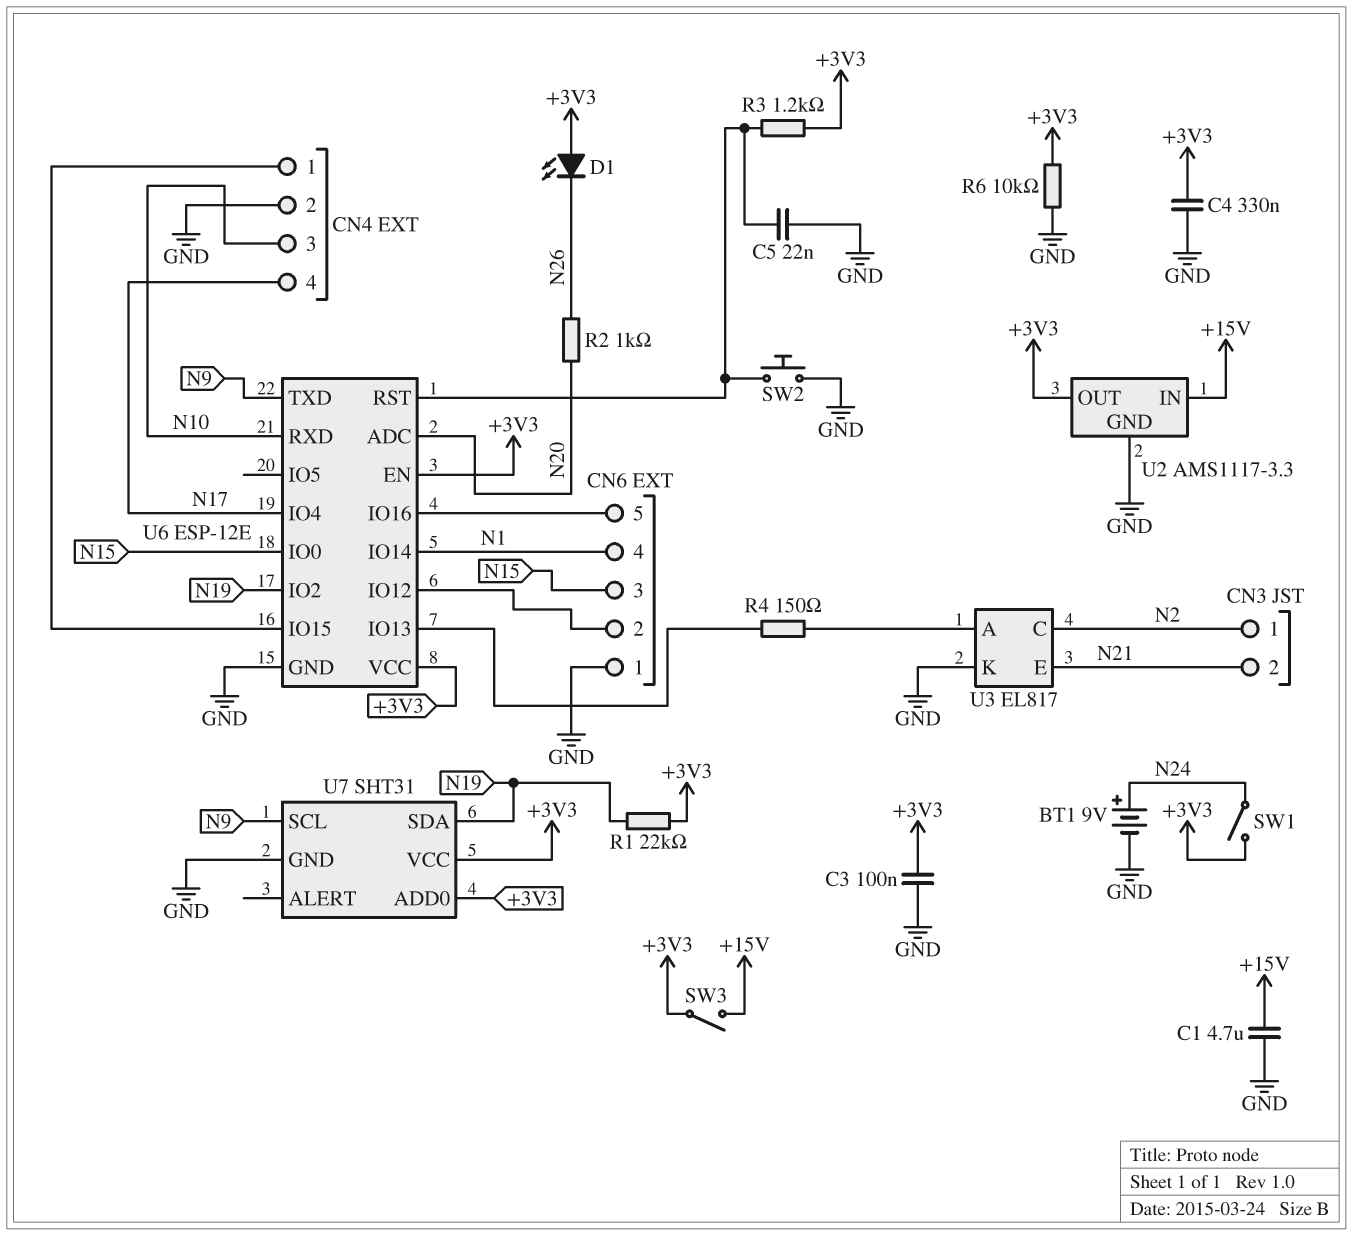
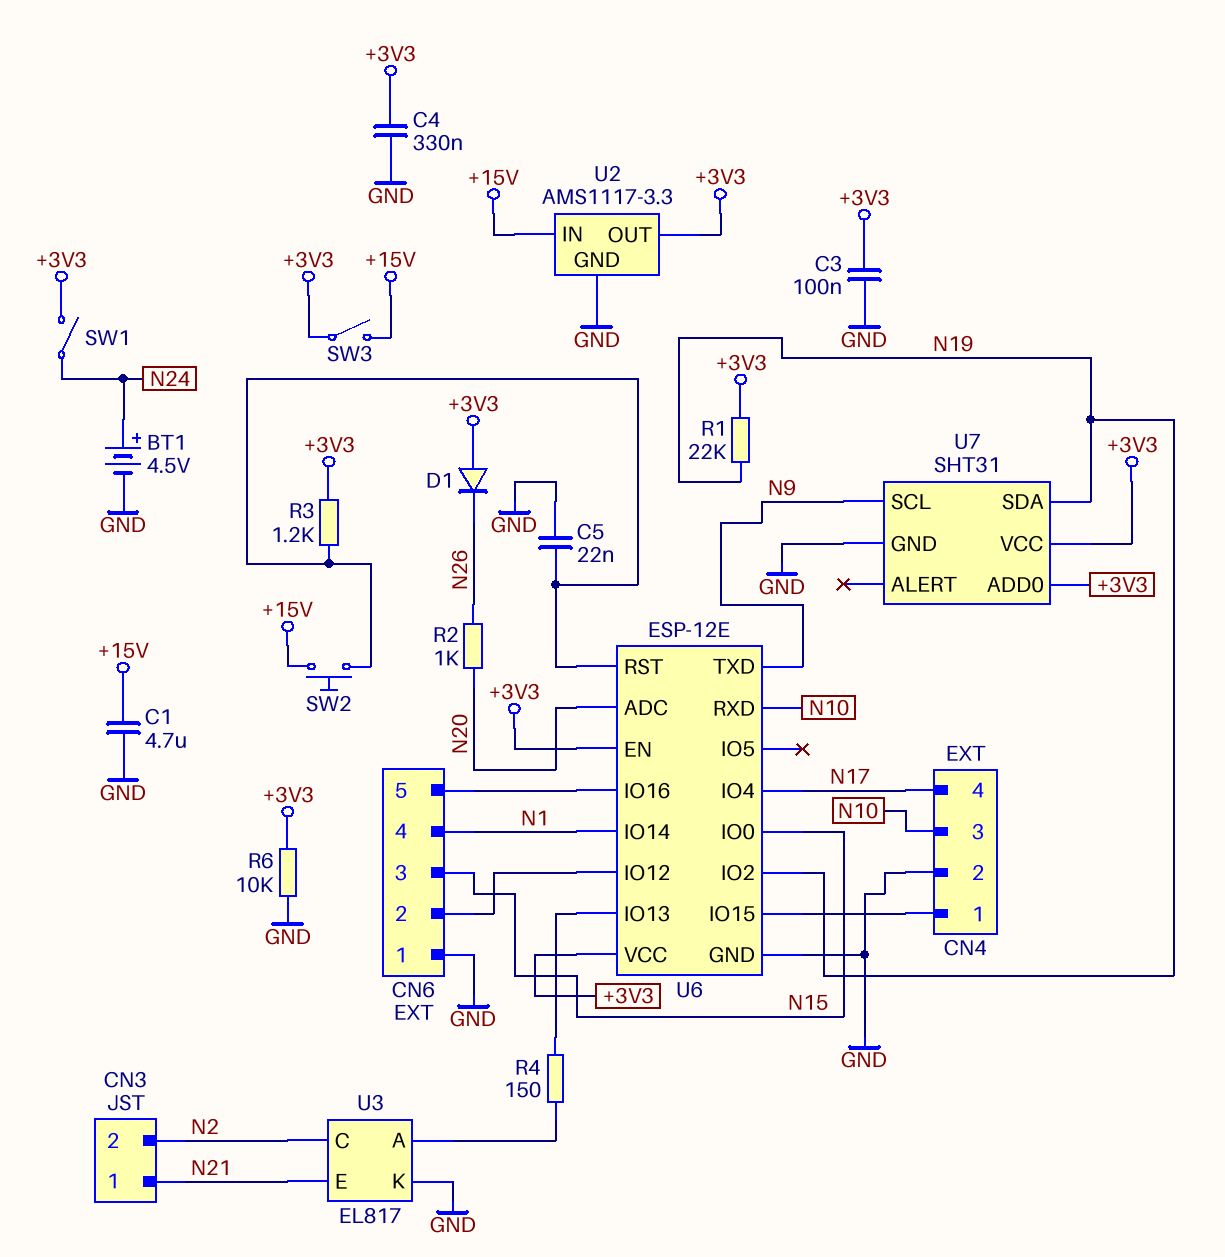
BT1: 9V (plus N24, minus GND) -> 4.5V (plus N24, minus GND)
CN3 pin 1: N2 -> N21
CN3 pin 2: N21 -> N2
D1: LED (A +3V3, K N26) -> diode (A +3V3, K N26)
SW2: button (GND, U6/RST) -> button (+15V, U6/RST)

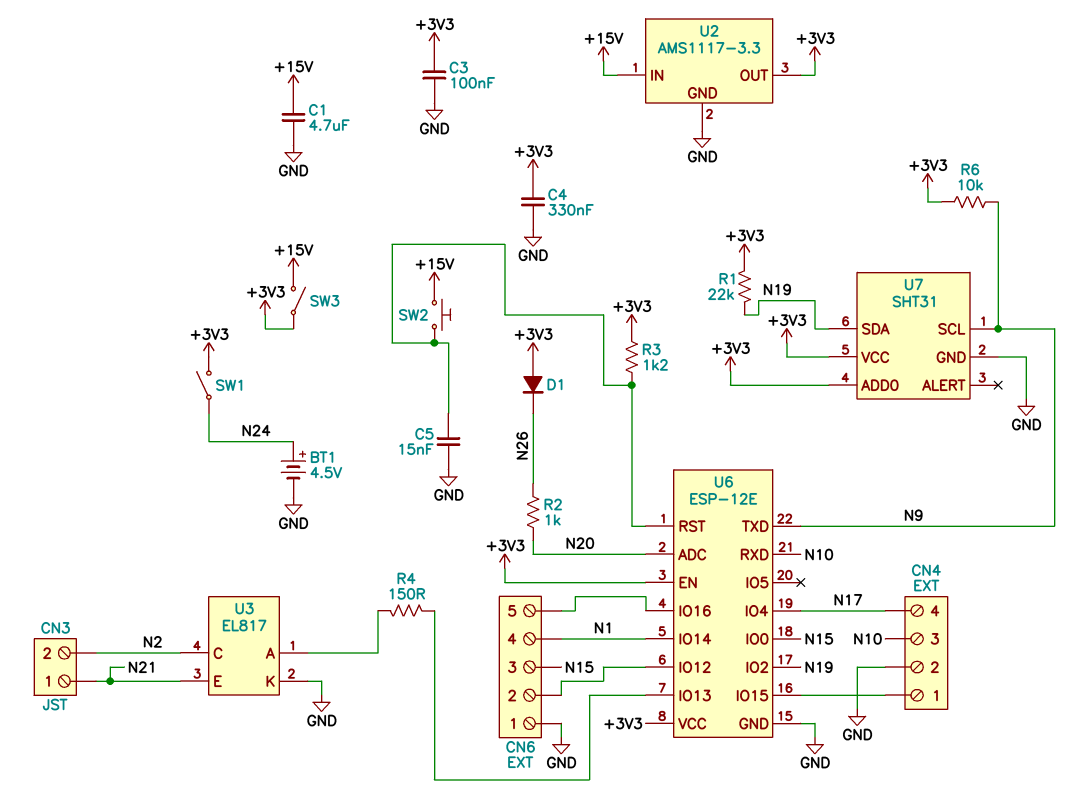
C5: 22nF (GND, U6/RST) -> 15nF (GND, U6/RST)
R6: 10k (+3V3, GND) -> 10k (+3V3, N9)

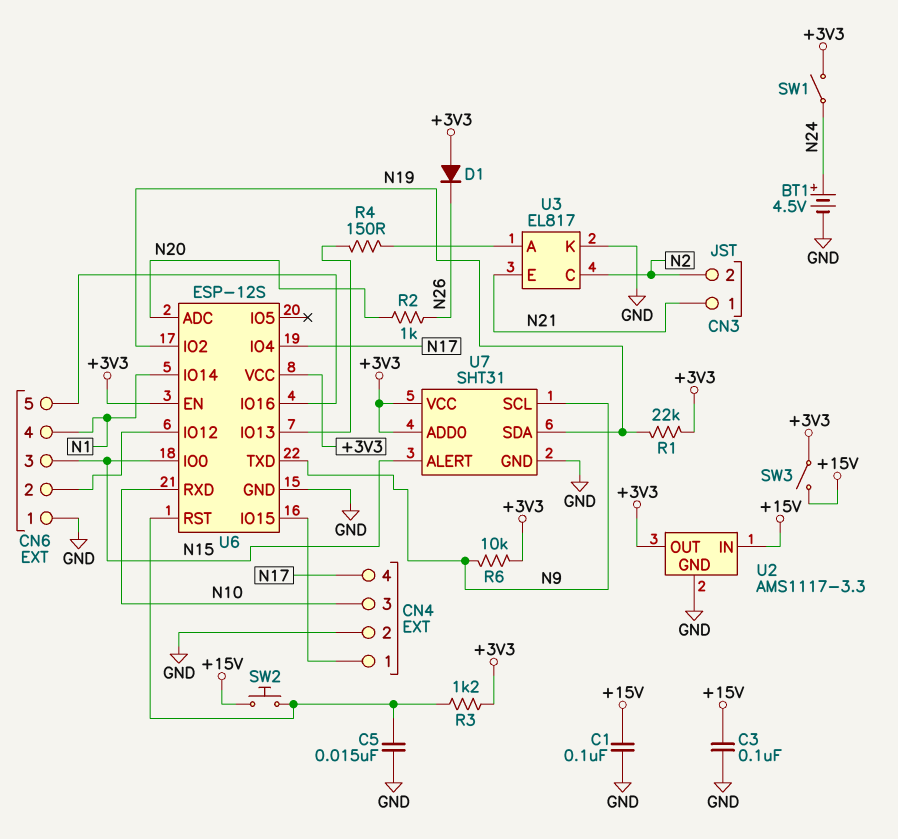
C1: 4.7uF (+15V, GND) -> 100nF (+15V, GND)
C3: 100nF (+3V3, GND) -> 100nF (+15V, GND)
C4: 330nF (+3V3, GND) -> none
U6: ESP-12E -> ESP-12S
U7 pin ALERT: none -> N15

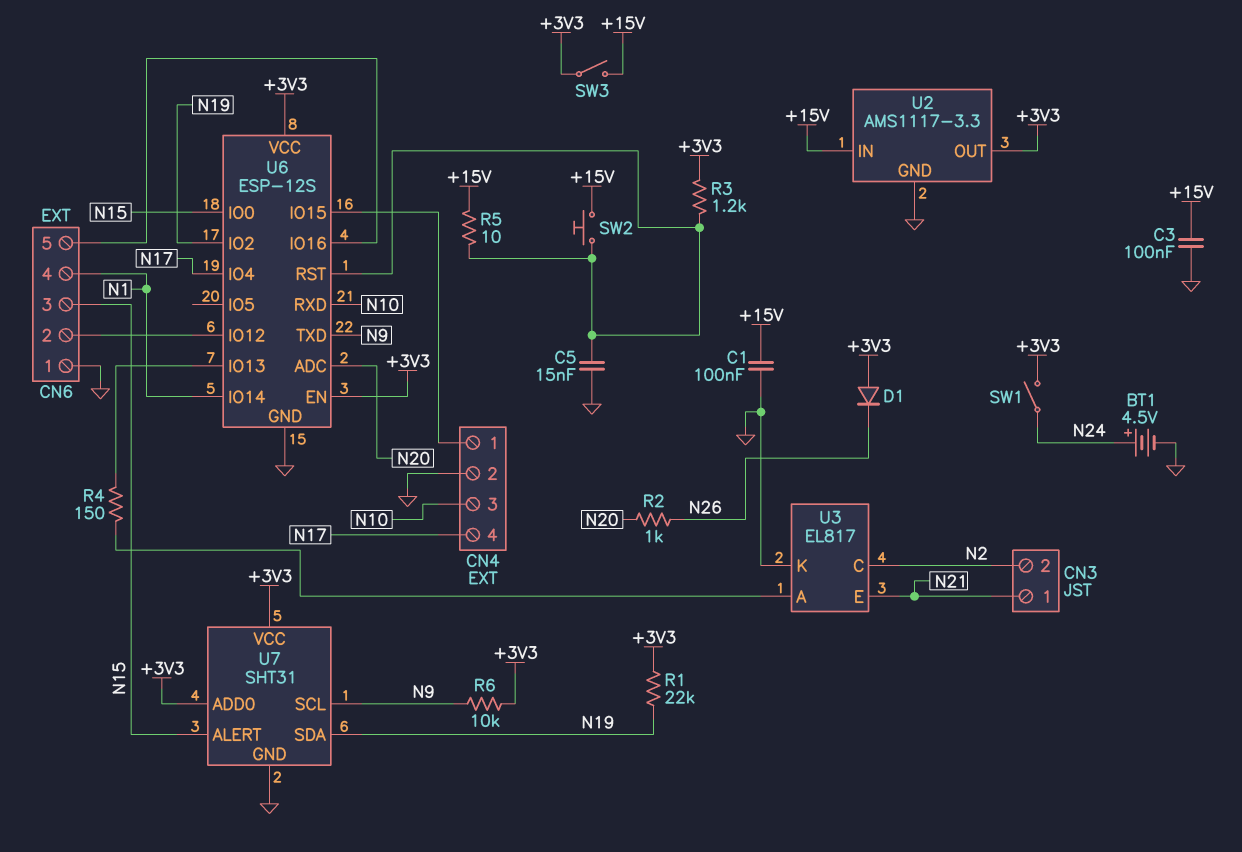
R5: none -> 10 (+15V, U6/RST)

